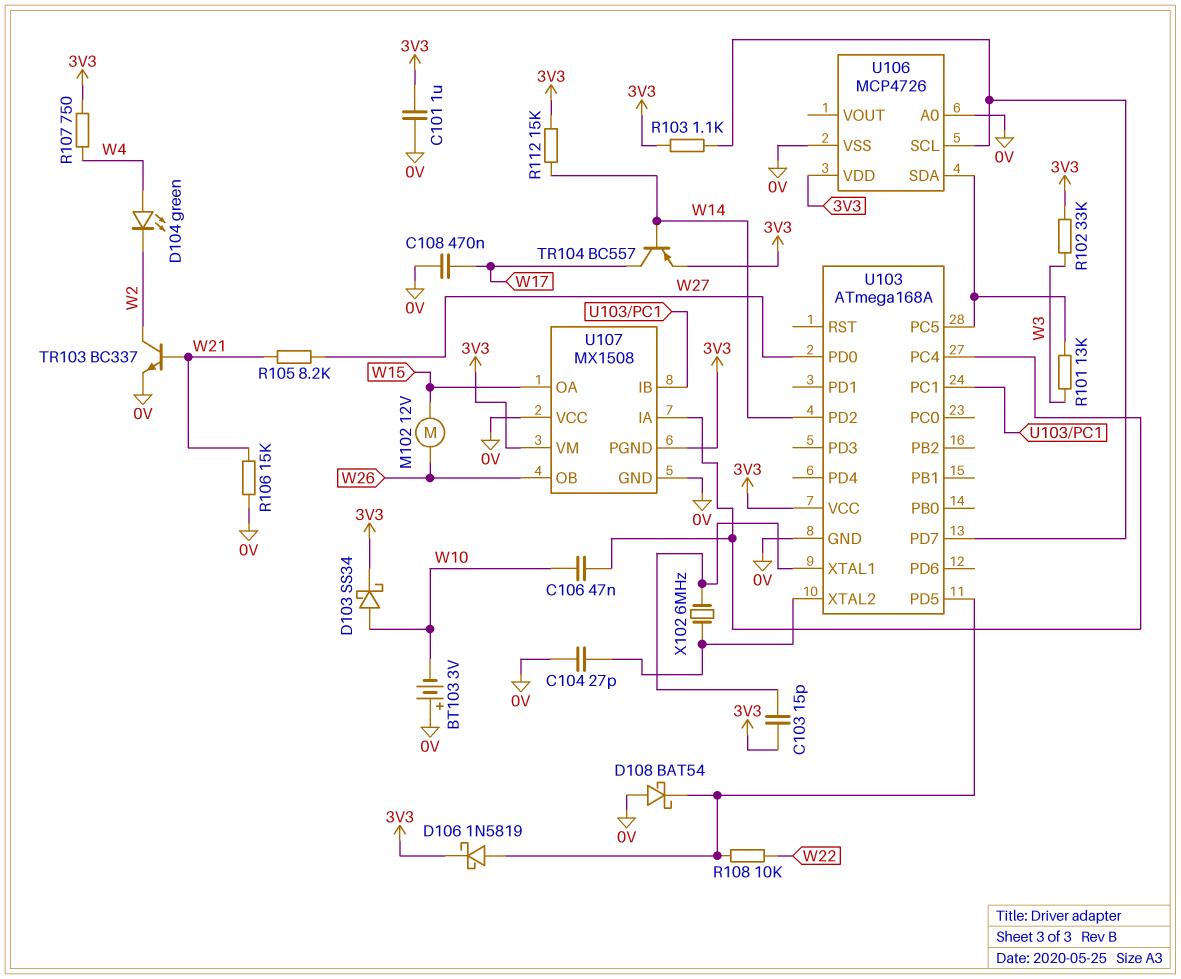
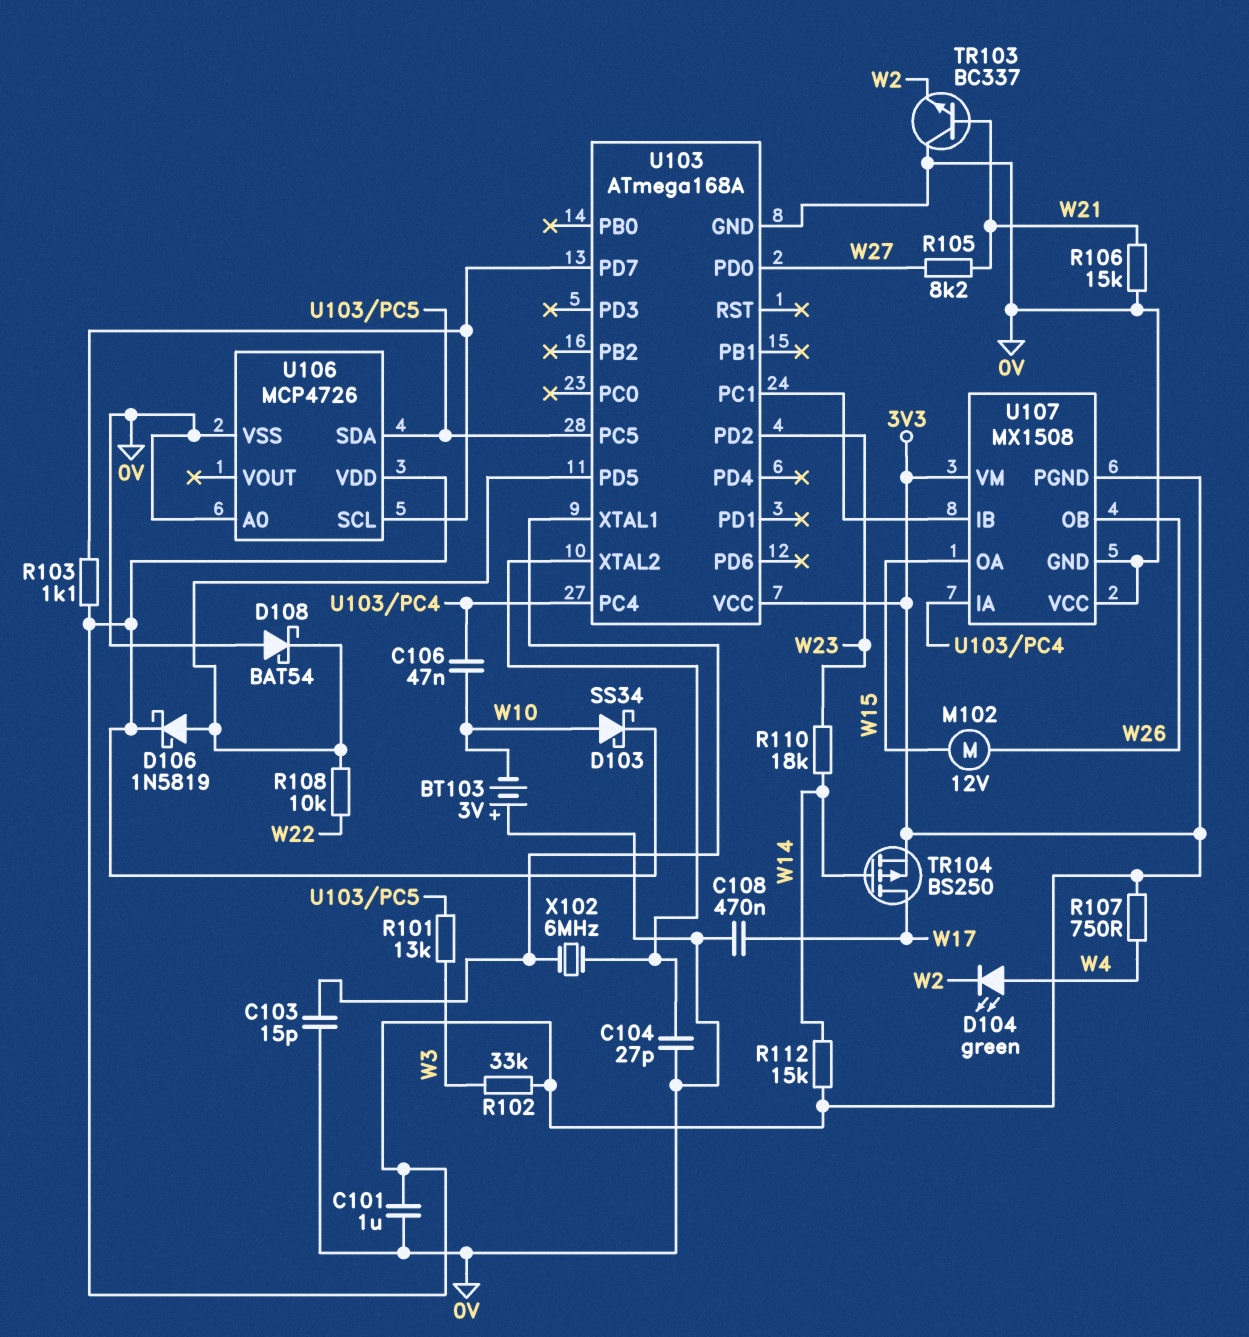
C103: 15pF (3V3, U103/XTAL1) -> 15pF (0V, U103/XTAL1)
R110: none -> 18k (W14, W23)
TR103: NPN BC337 (B W21, C W2, E 0V) -> NPN BC337 (B W21, C 0V, E W2)
TR104: PNP BC557 (B W14, C W17, E 3V3) -> PMOS BS250 (G W14, D W17, S 3V3)
U103 pin PD2: W14 -> W23

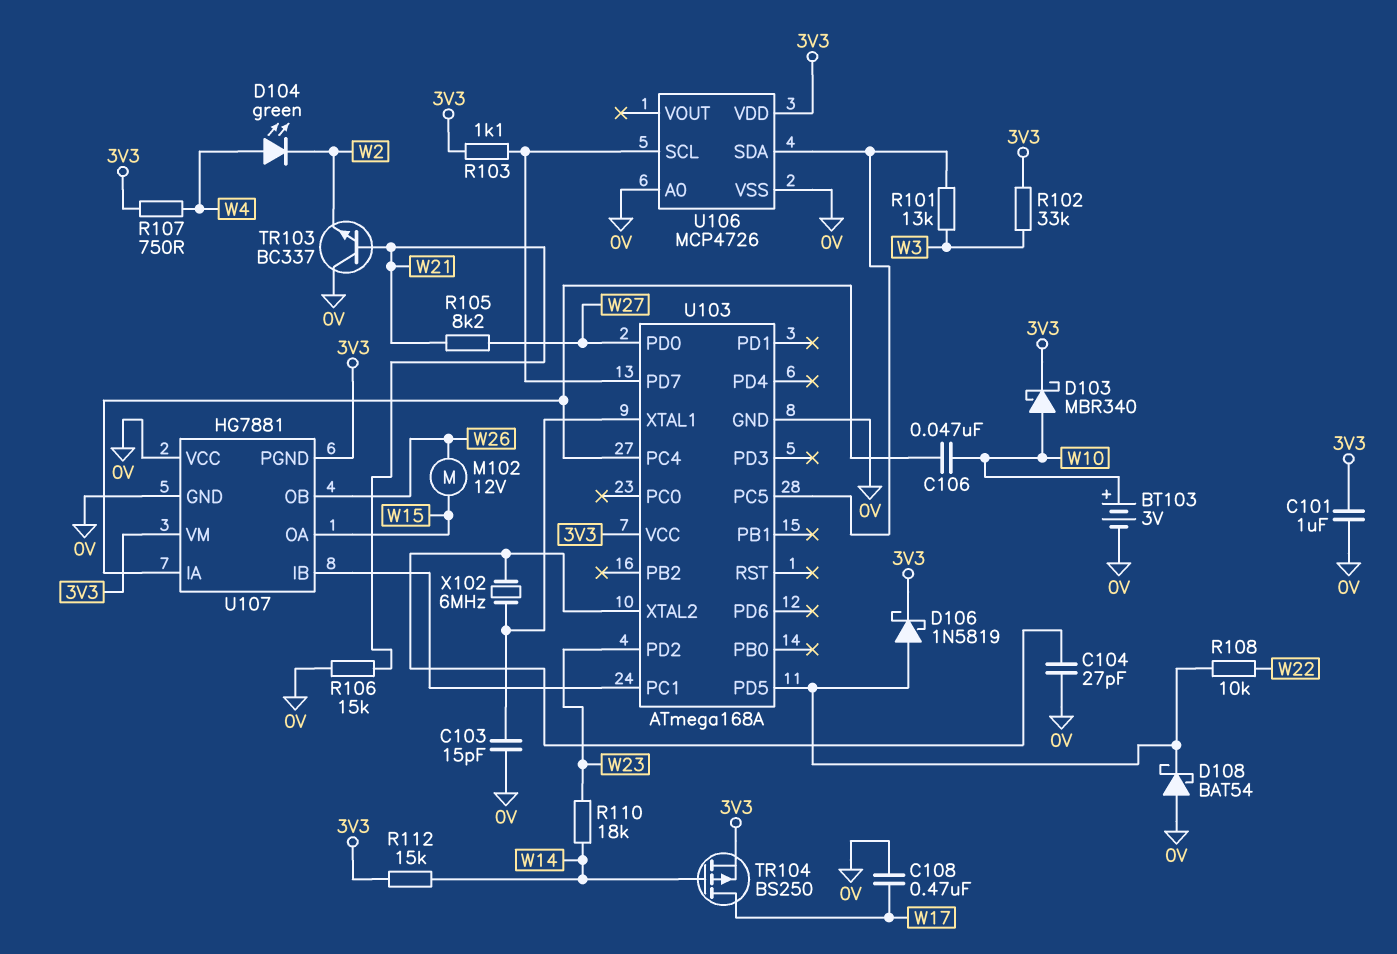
BT103: 3V (plus 0V, minus W10) -> 3V (plus W10, minus 0V)
D103: schottky SS34 (A W10, K 3V3) -> schottky MBR340 (A W10, K 3V3)
U107: MX1508 -> HG7881

